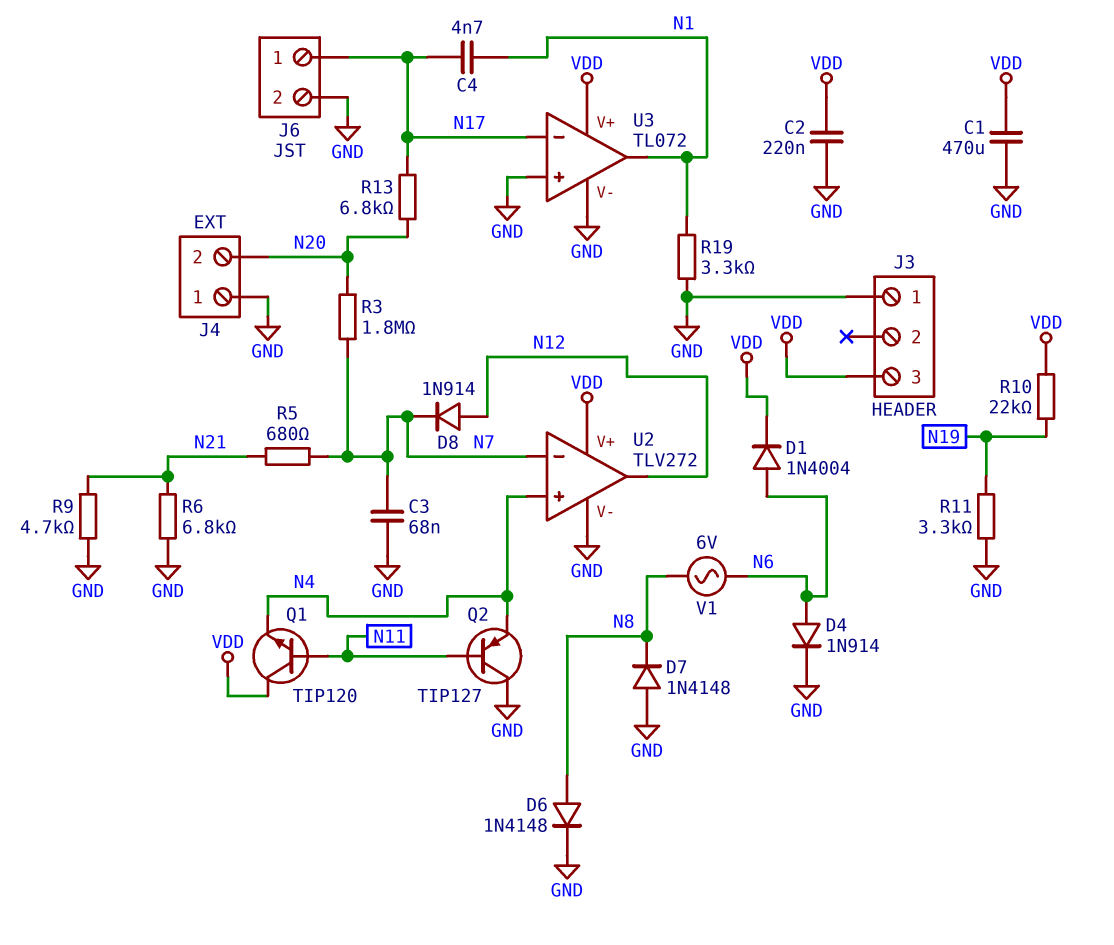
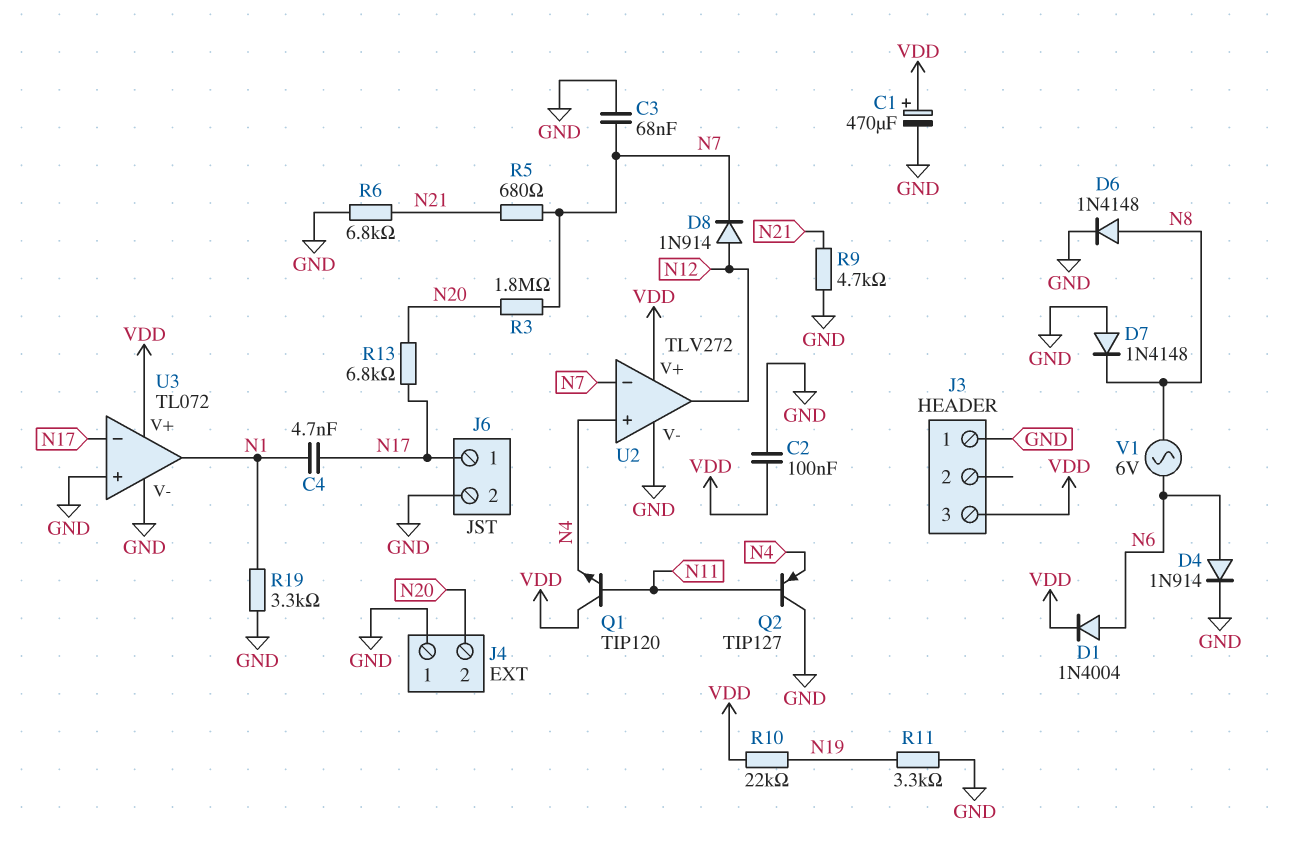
C1: 470uF (GND, VDD) -> 470uF (plus VDD, minus GND)
C2: 220nF (GND, VDD) -> 100nF (GND, VDD)

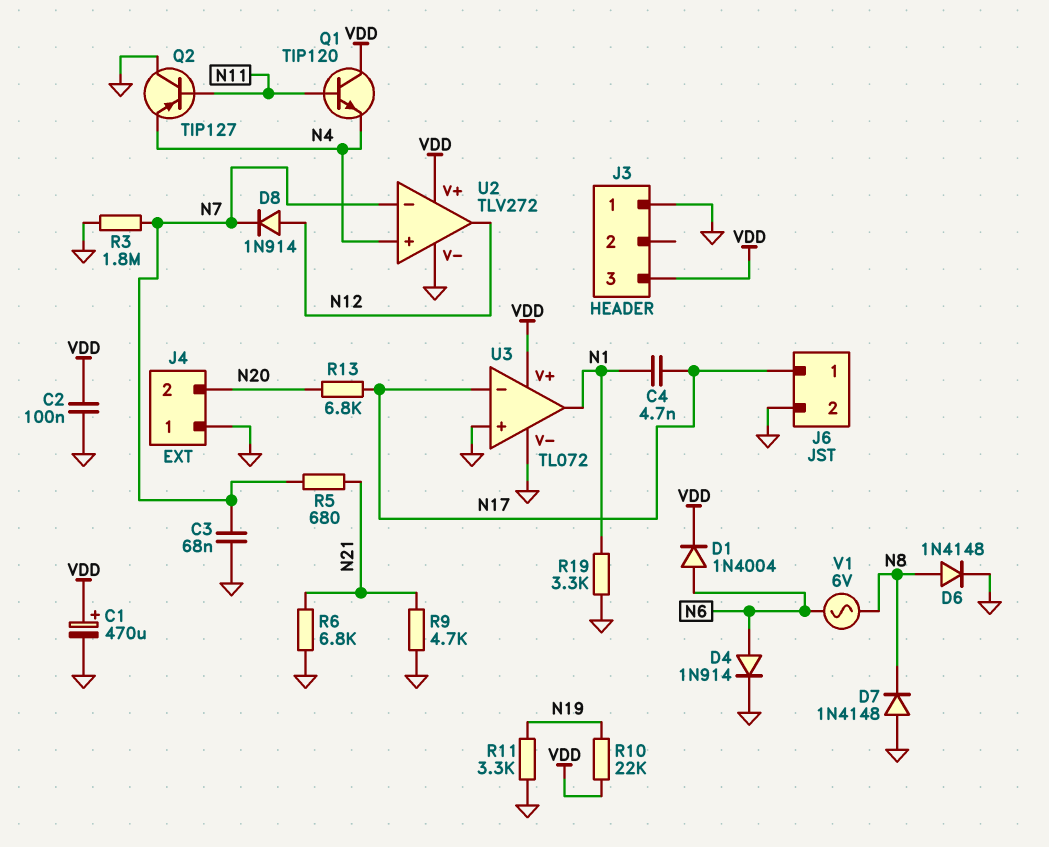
R3: 1.8M (N7, N20) -> 1.8M (GND, N7)

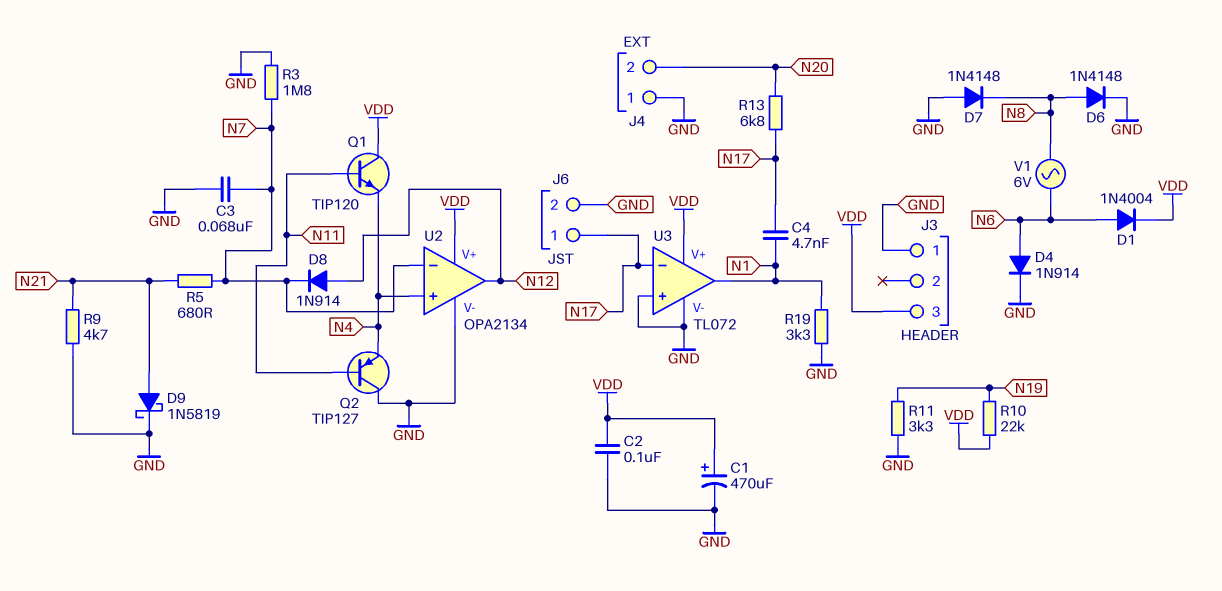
D9: none -> schottky 1N5819 (A N21, K GND)
R6: 6.8k (GND, N21) -> none
U2: TLV272 -> OPA2134

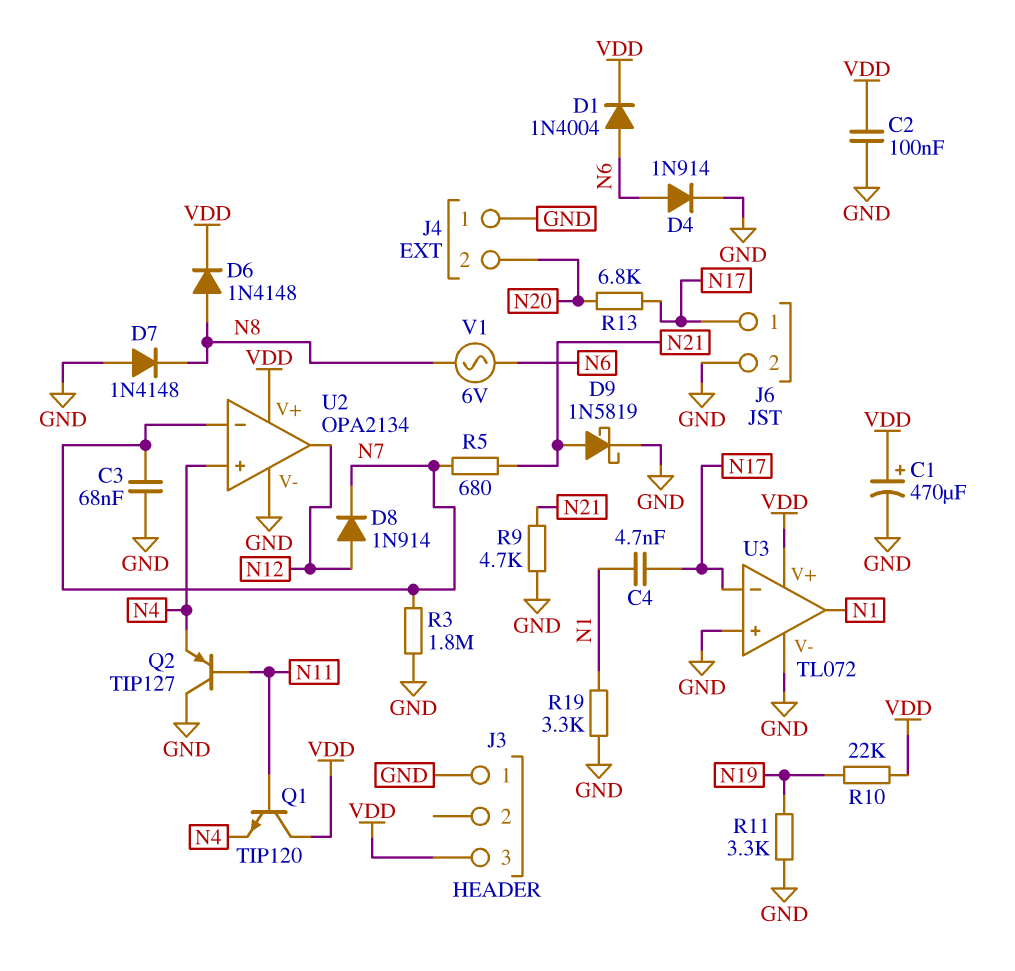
D6: diode 1N4148 (A N8, K GND) -> diode 1N4148 (A N8, K VDD)

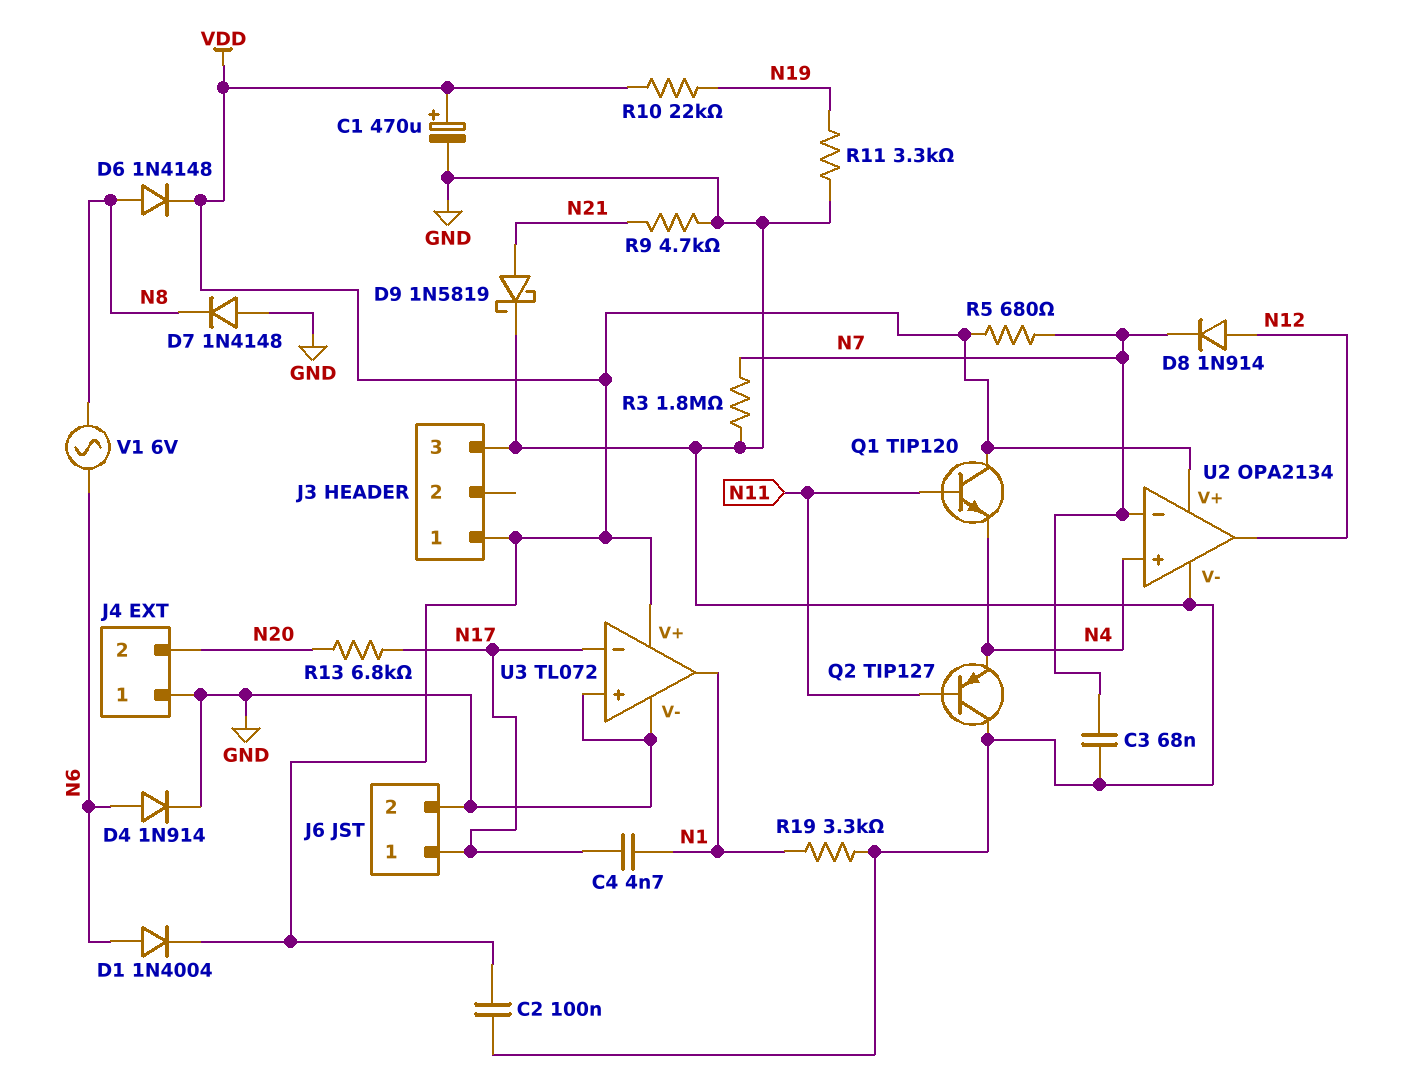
J3 pin 1: GND -> VDD
J3 pin 3: VDD -> GND
R5: 680 (N7, N21) -> 680 (N7, VDD)

